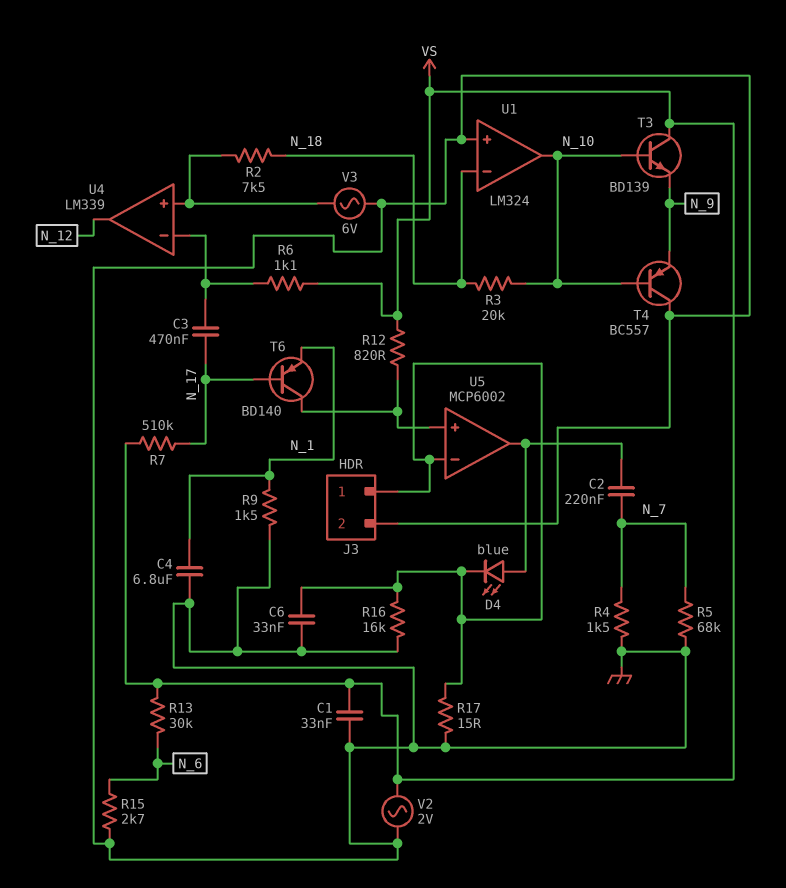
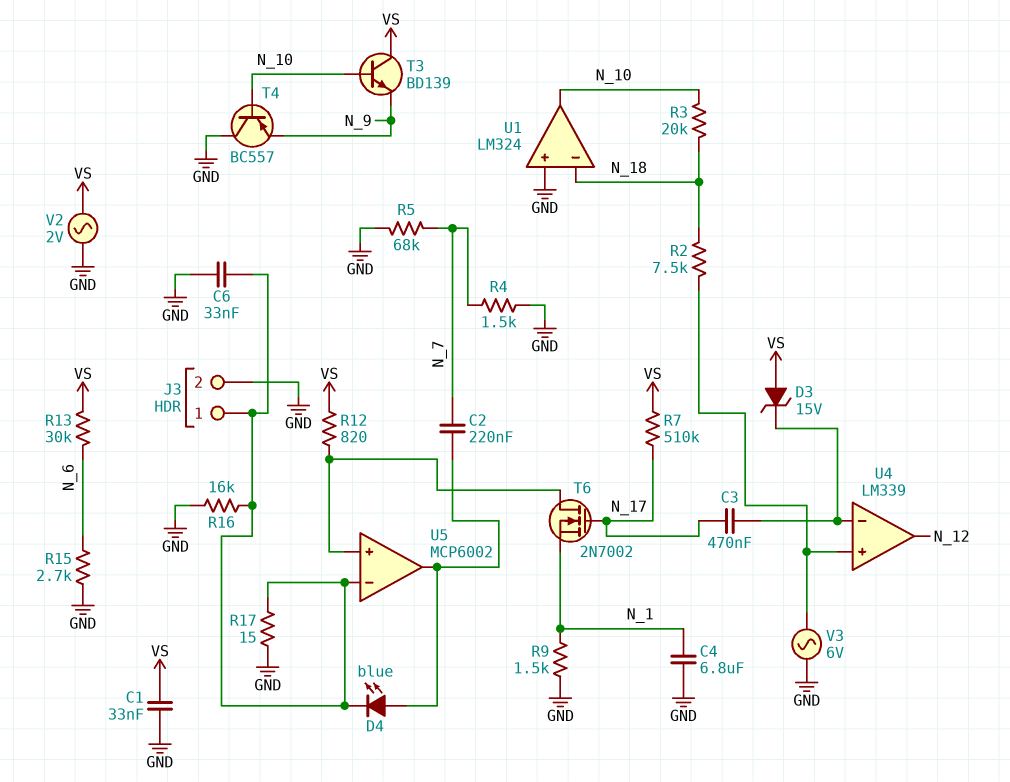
D3: none -> zener 15V (A VS, K U4/in-)
R6: 1.1k (U4/in-, VS) -> none
T6: PNP BD140 (B N_17, C U5/in+, E N_1) -> NMOS 2N7002 (G N_17, D U5/in+, S N_1)

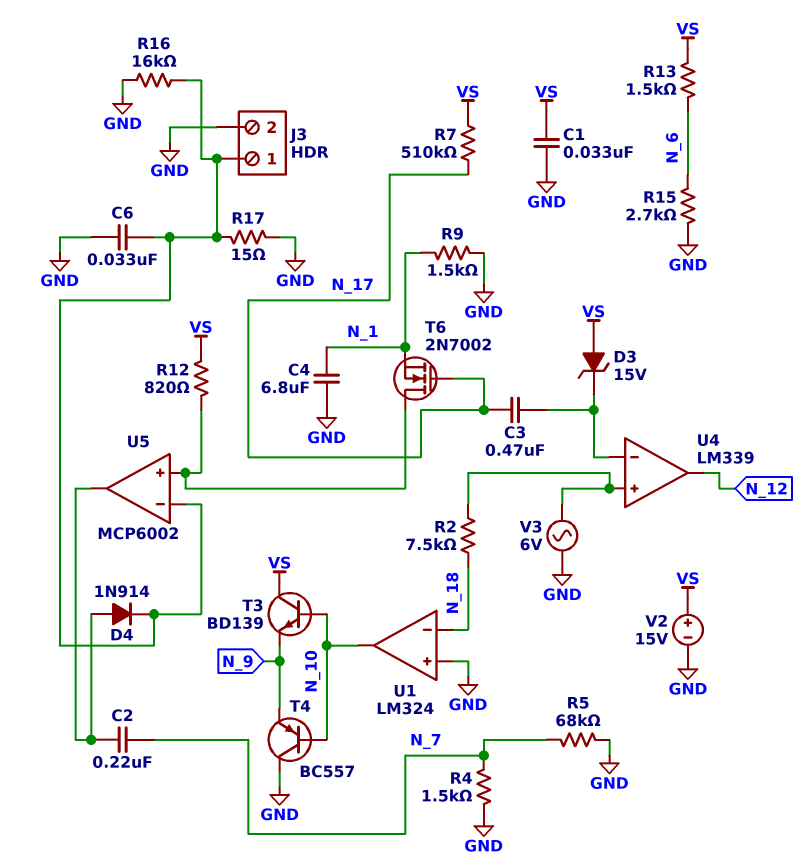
D4: LED blue (A U5/out, K J3/1) -> diode 1N914 (A U5/out, K J3/1)
R3: 20k (N_10, N_18) -> none
R13: 30k (N_6, VS) -> 1.5k (N_6, VS)
V2: AC 2V (GND, VS) -> 15V (plus VS, minus GND)

